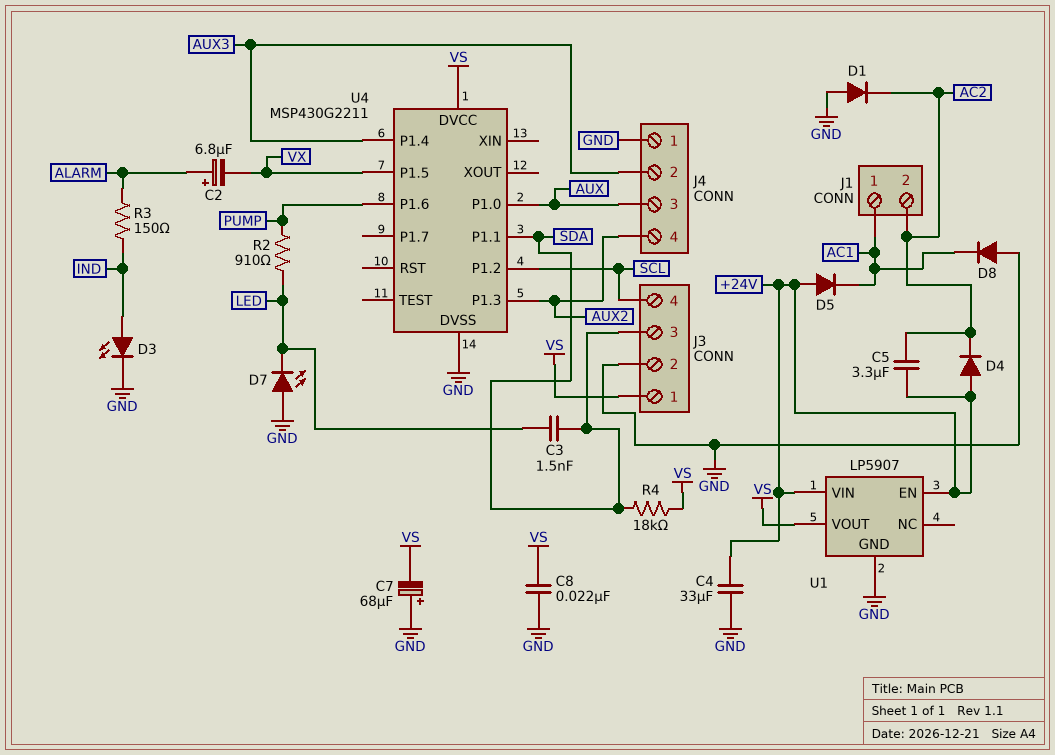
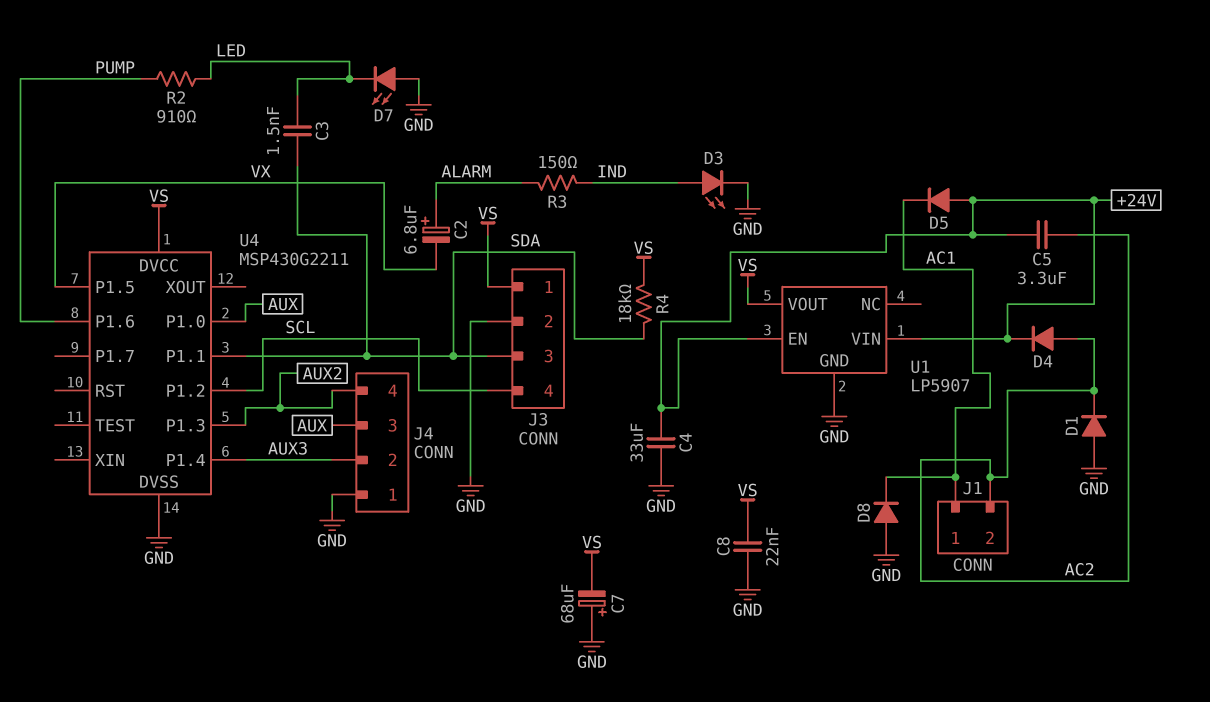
D4: diode (A +24V, K AC2) -> diode (A AC2, K +24V)

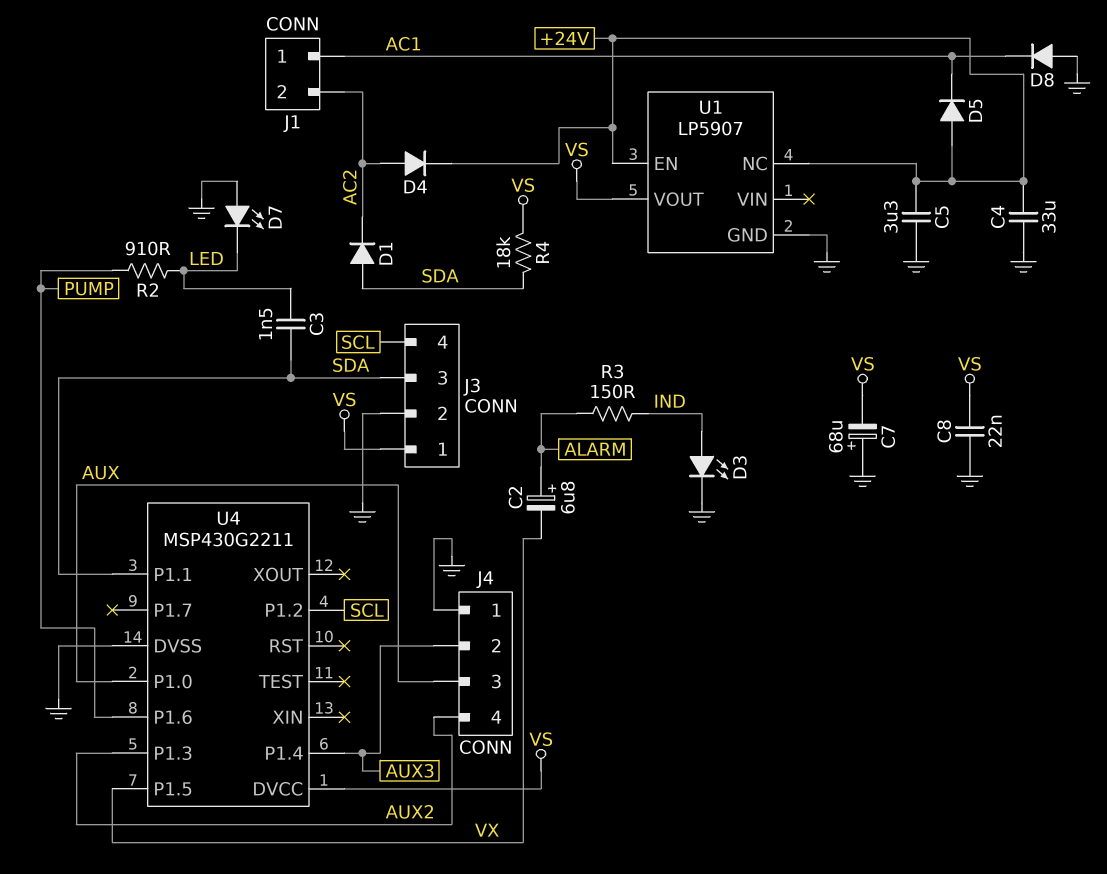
C5: 3.3uF (+24V, AC2) -> 3.3uF (+24V, GND)
D1: diode (A GND, K AC2) -> diode (A SDA, K AC2)
U1 pin NC: none -> +24V
U1 pin VIN: +24V -> none

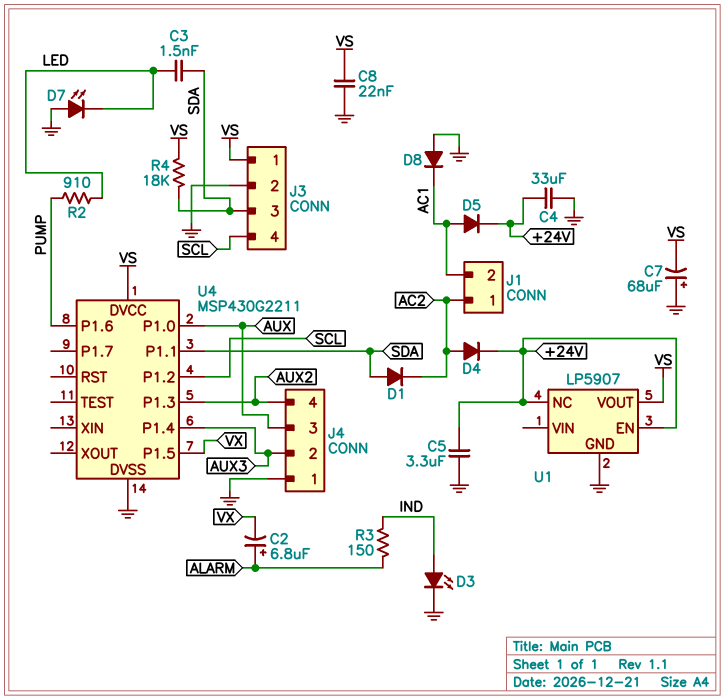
D5: diode (A +24V, K AC1) -> diode (A AC1, K +24V)
J1 pin 1: AC1 -> AC2
J1 pin 2: AC2 -> AC1

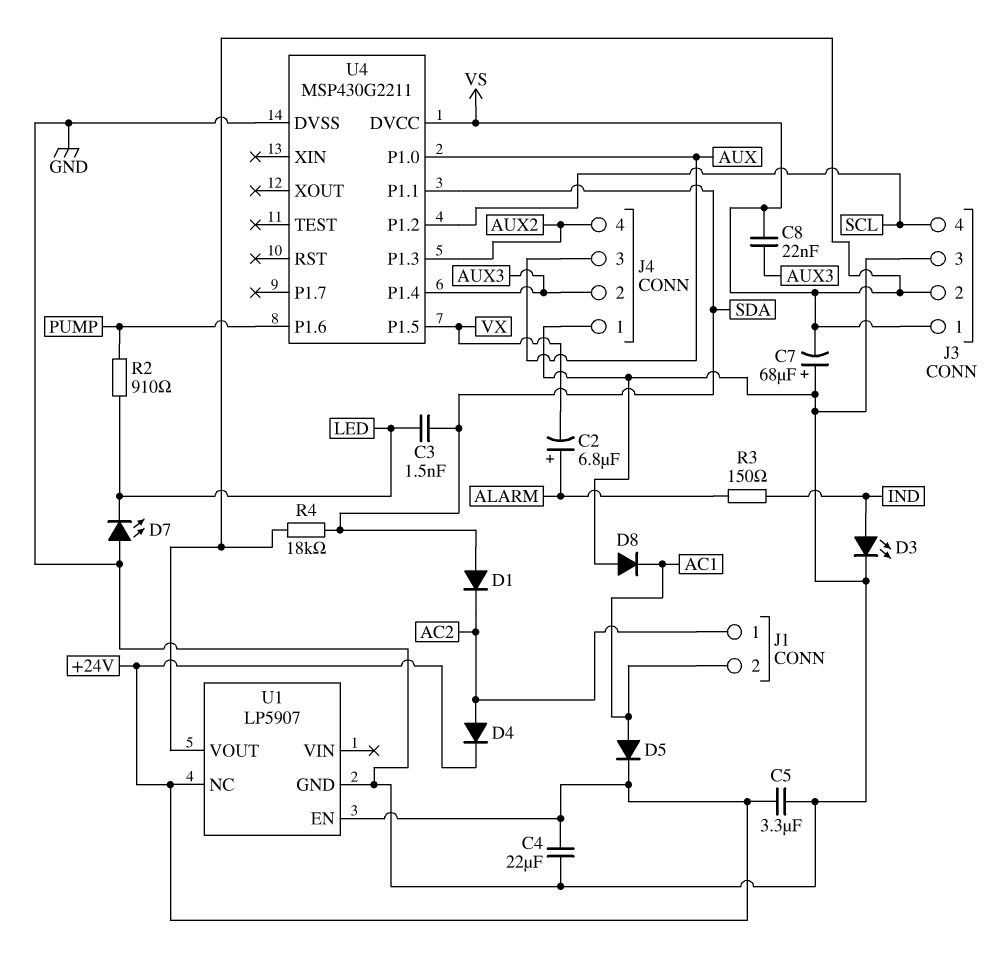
C4: 33uF (+24V, GND) -> 22uF (+24V, GND)
C8: 22nF (GND, VS) -> 22nF (AUX3, VS)
J3 pin 2: GND -> VS
J3 pin 3: SDA -> GND

